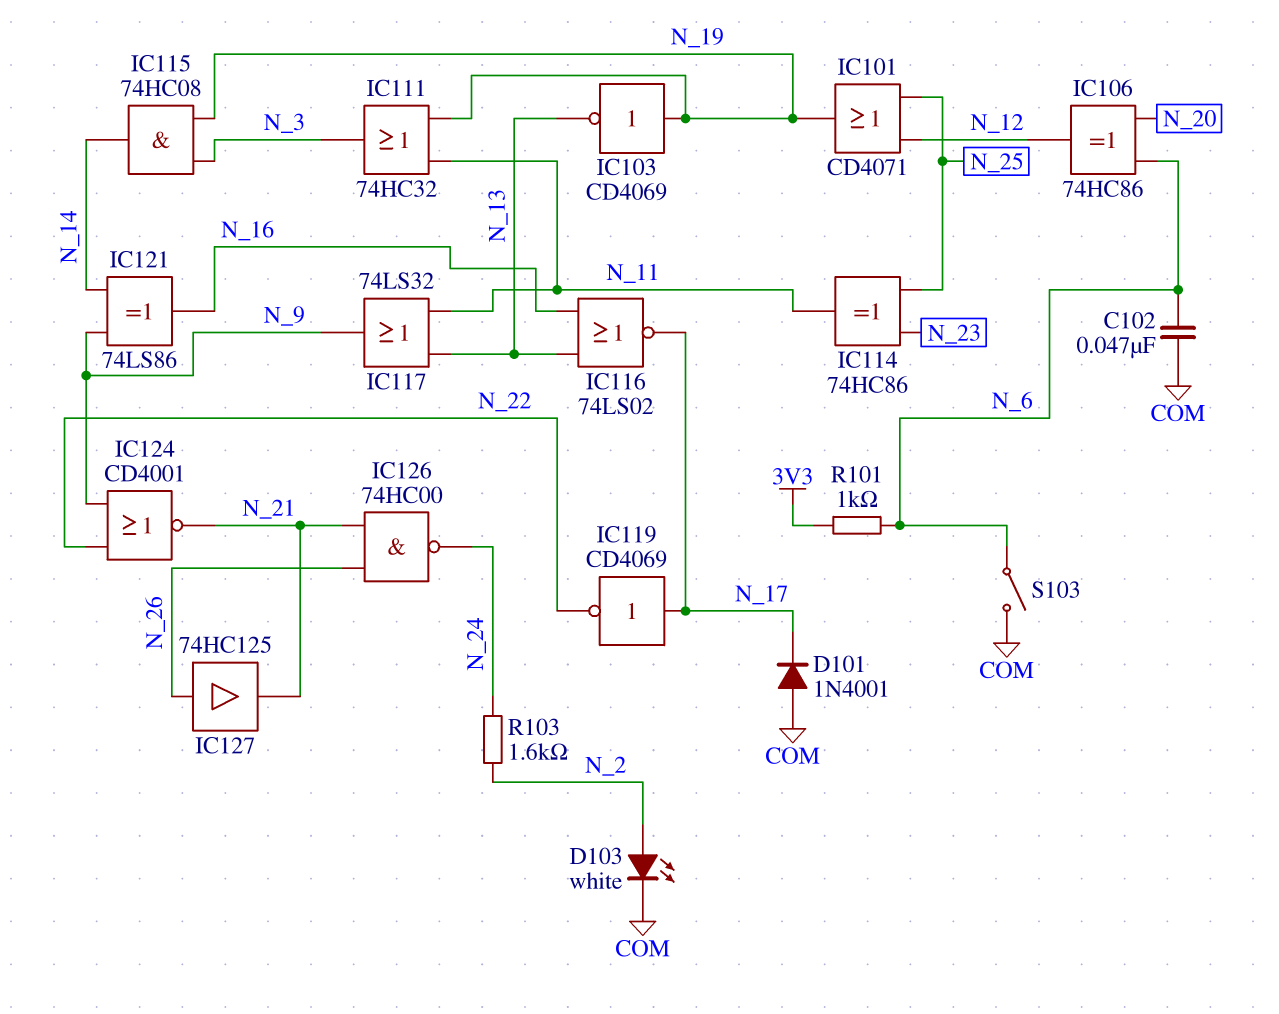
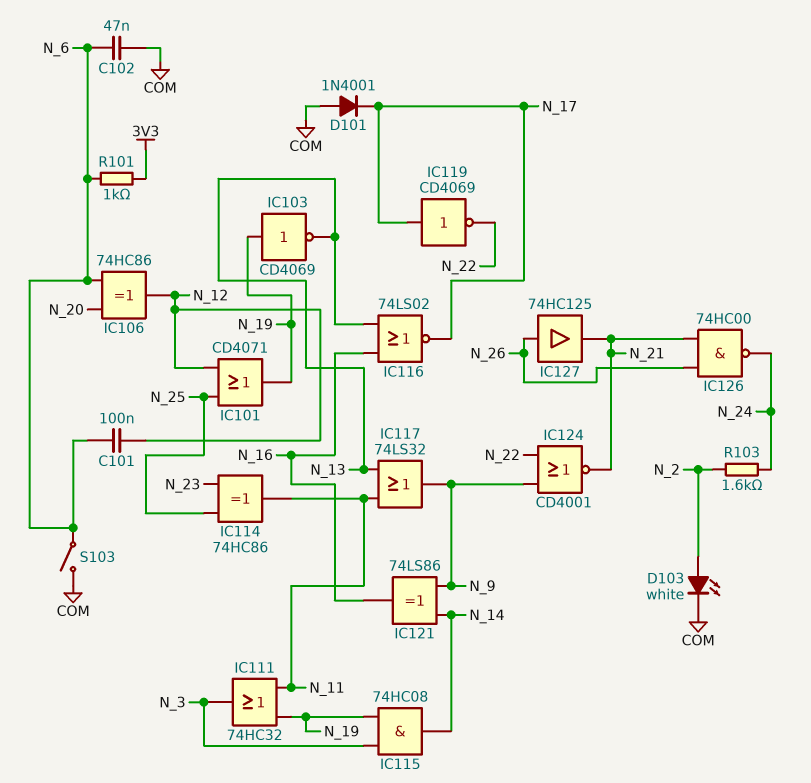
C101: none -> 100nF (N_6, N_12)

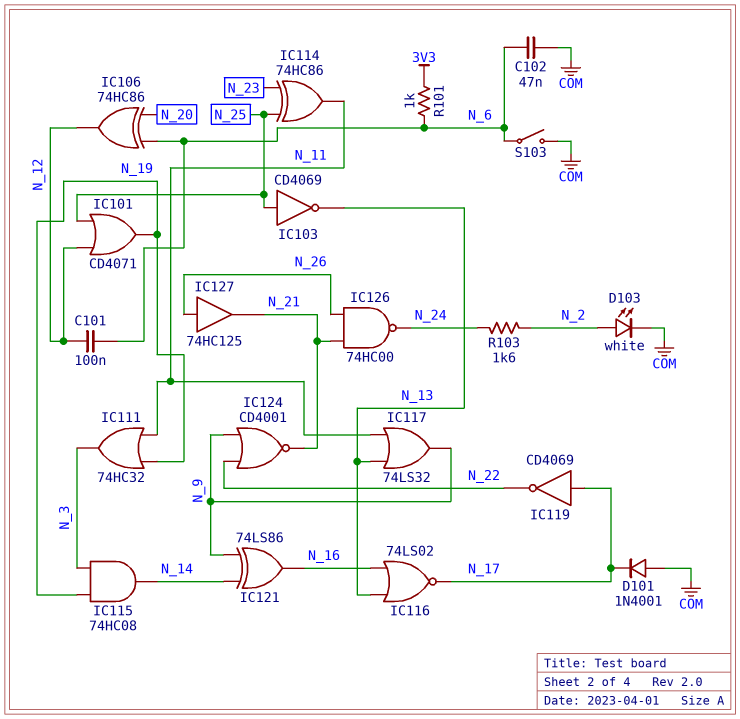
IC103: NOT CD4069 (in N_19, out N_13) -> NOT CD4069 (in N_25, out N_13)

